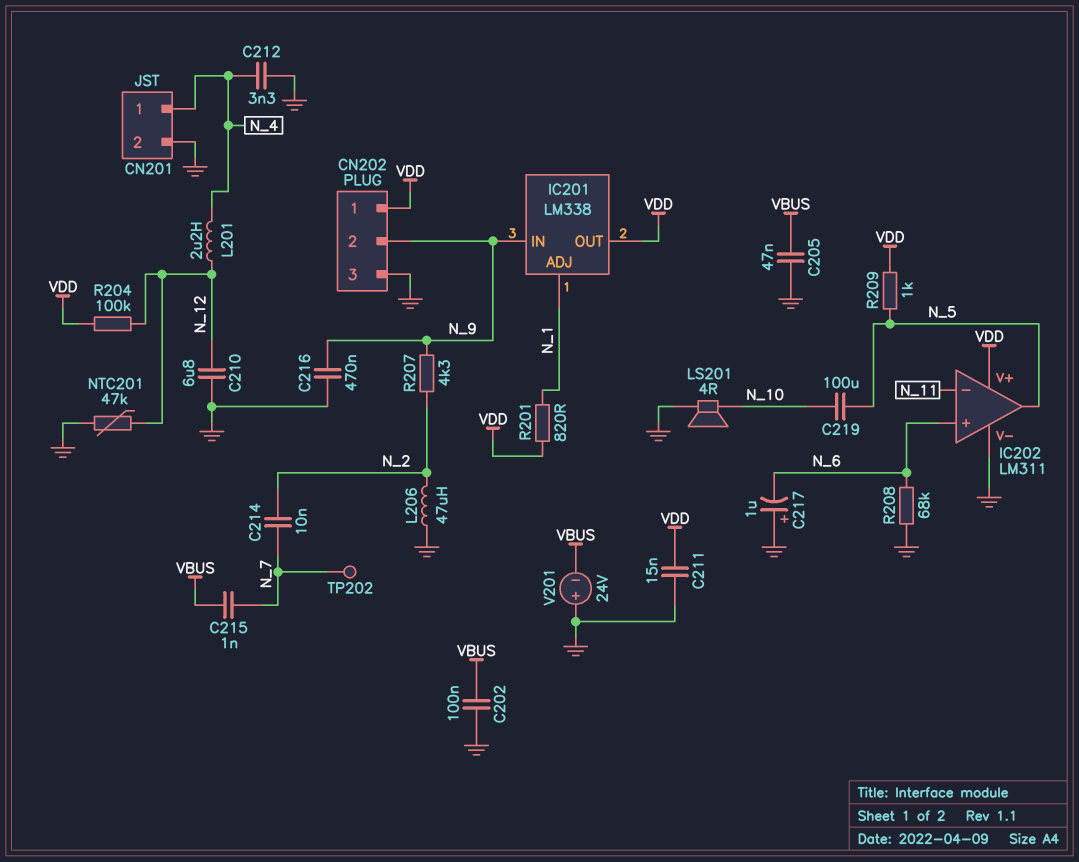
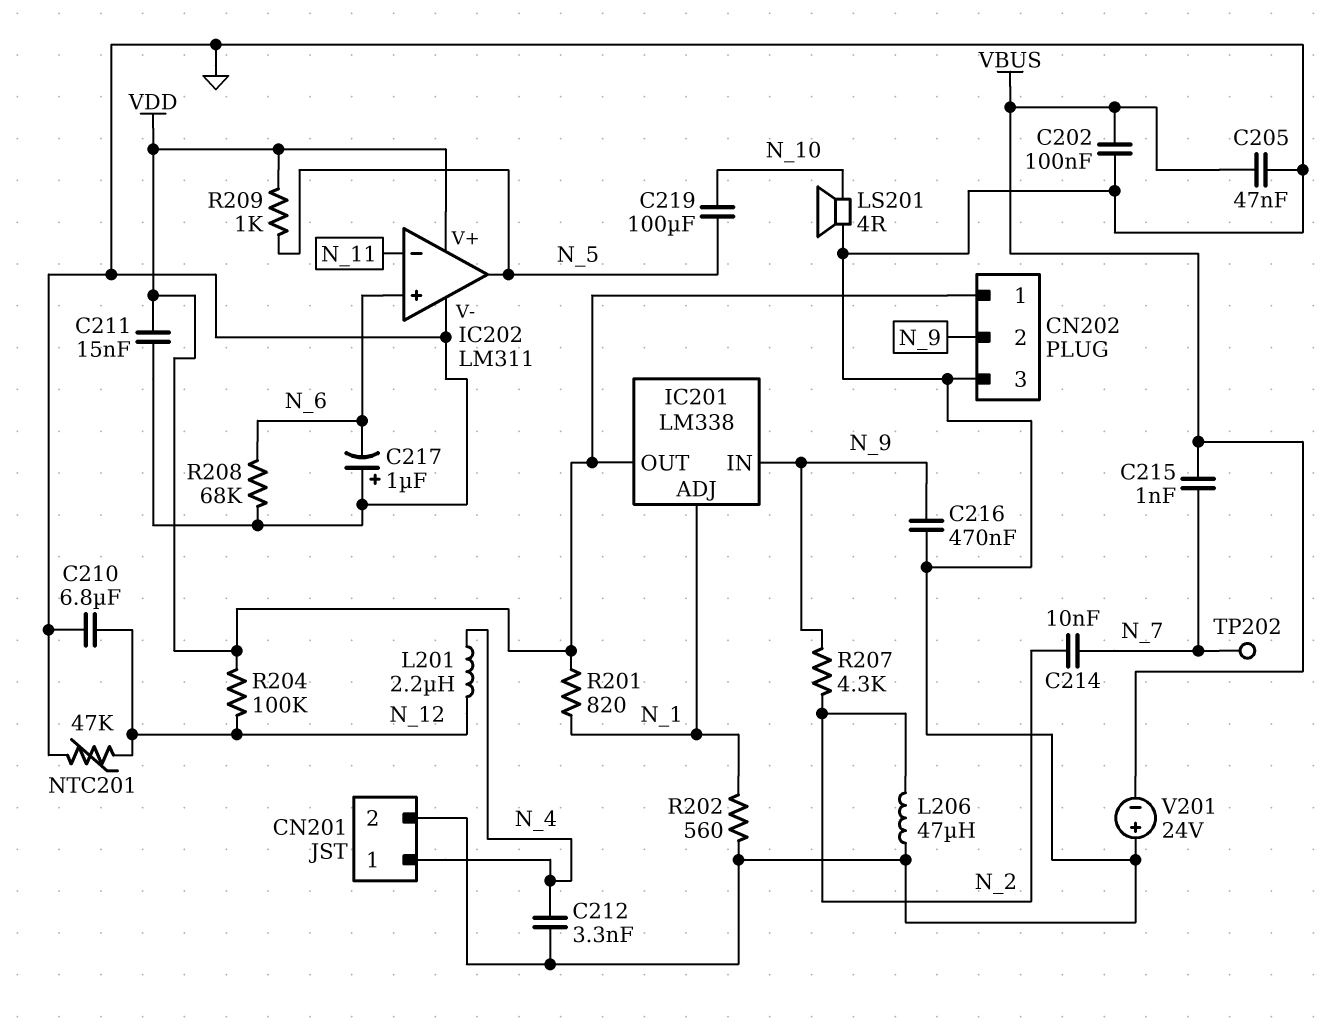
R202: none -> 560 (GND, N_1)

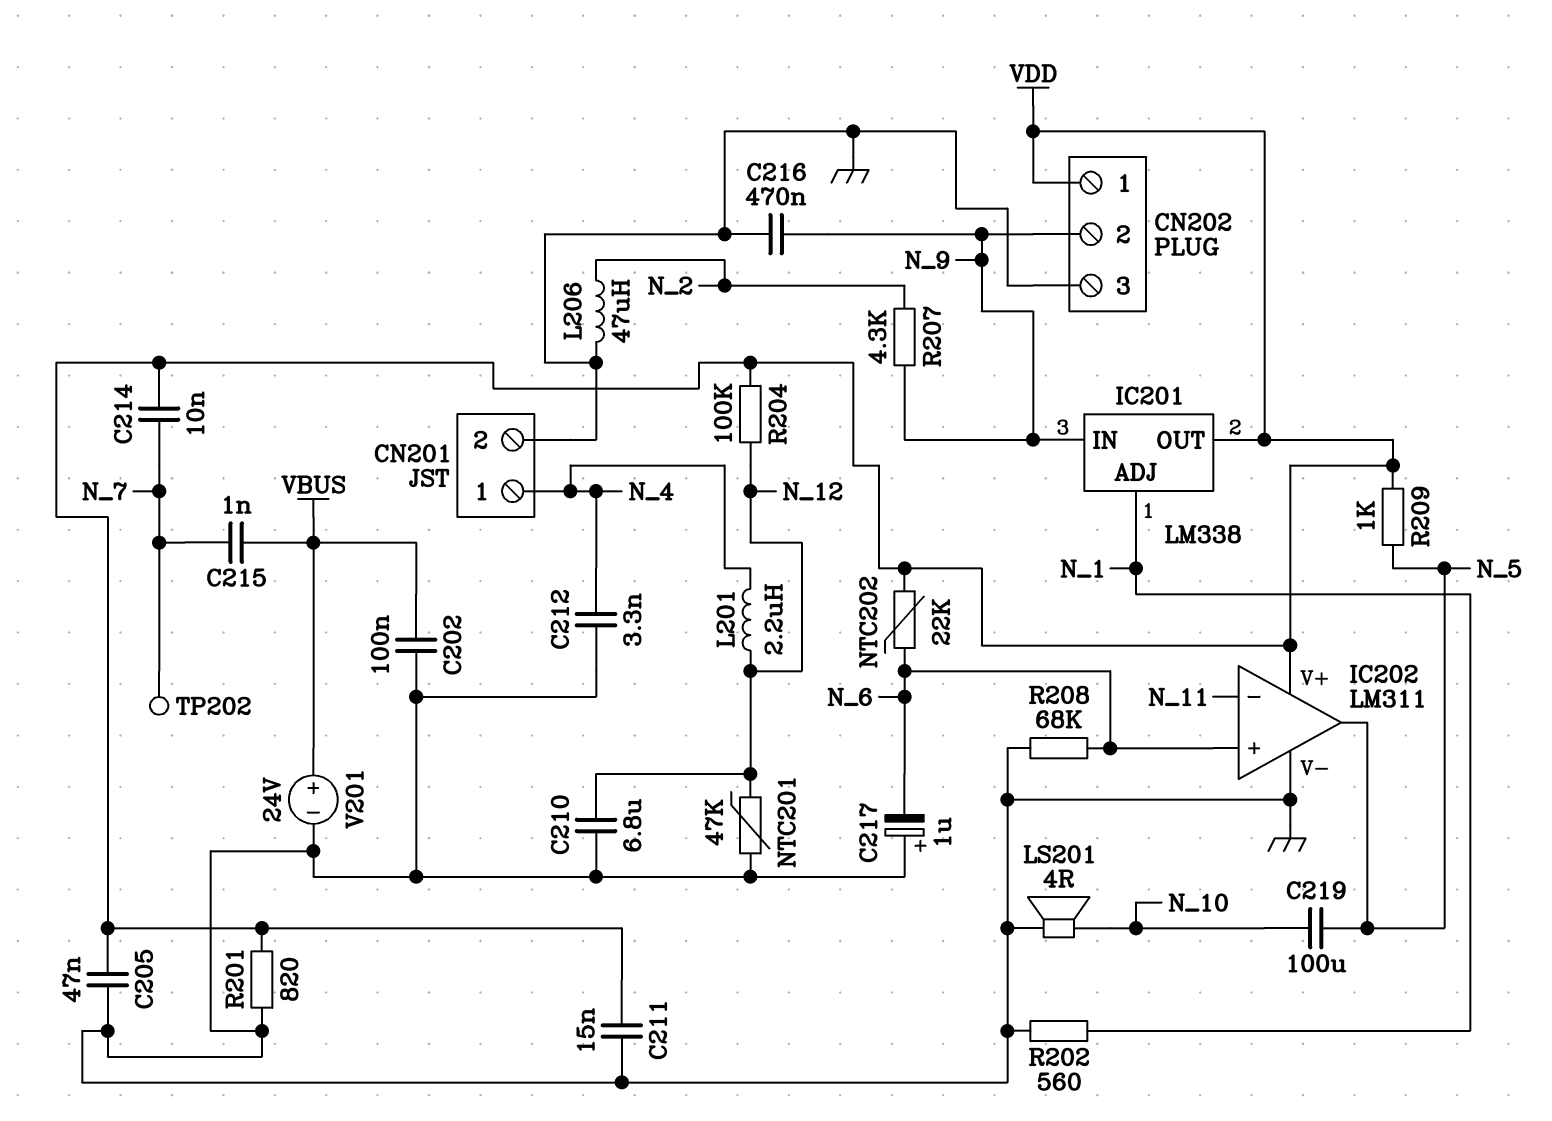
C205: 47nF (GND, VBUS) -> 47nF (GND, VDD)
C214: 10nF (N_2, N_7) -> 10nF (N_7, VDD)
NTC202: none -> 22k (N_6, VDD)
R201: 820 (N_1, VDD) -> 820 (GND, VDD)
V201: 24V (plus GND, minus VBUS) -> 24V (plus VBUS, minus GND)

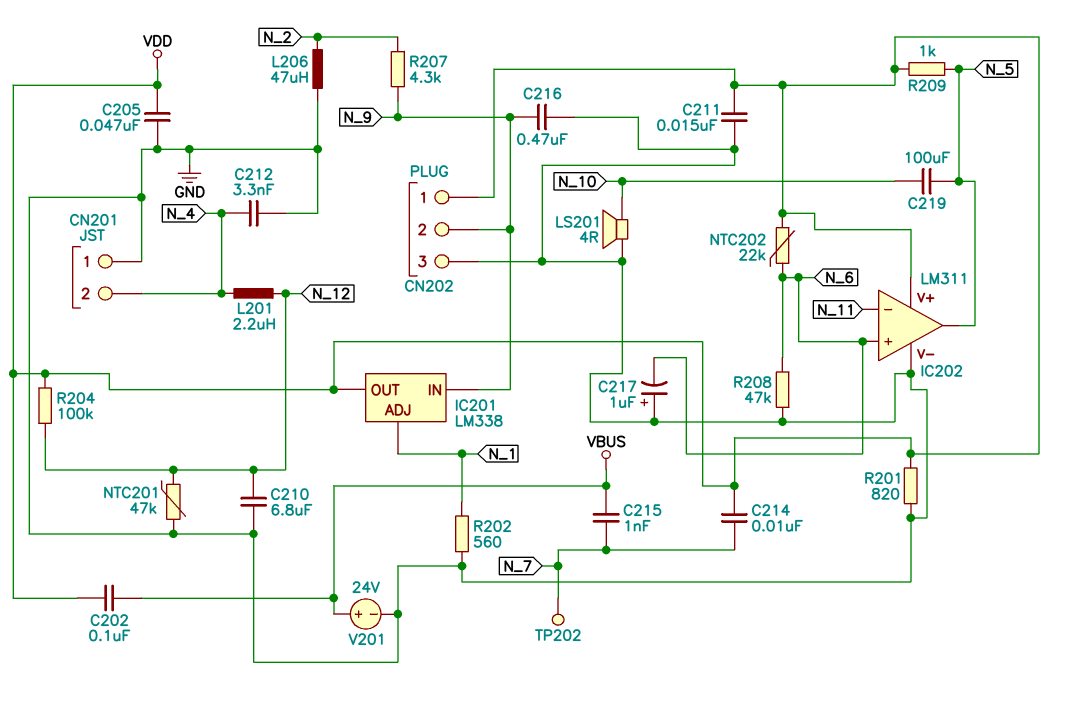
C202: 100nF (GND, VBUS) -> 100nF (VBUS, VDD)
CN201 pin 1: N_4 -> GND
CN201 pin 2: GND -> N_4
R208: 68k (GND, N_6) -> 47k (GND, N_6)

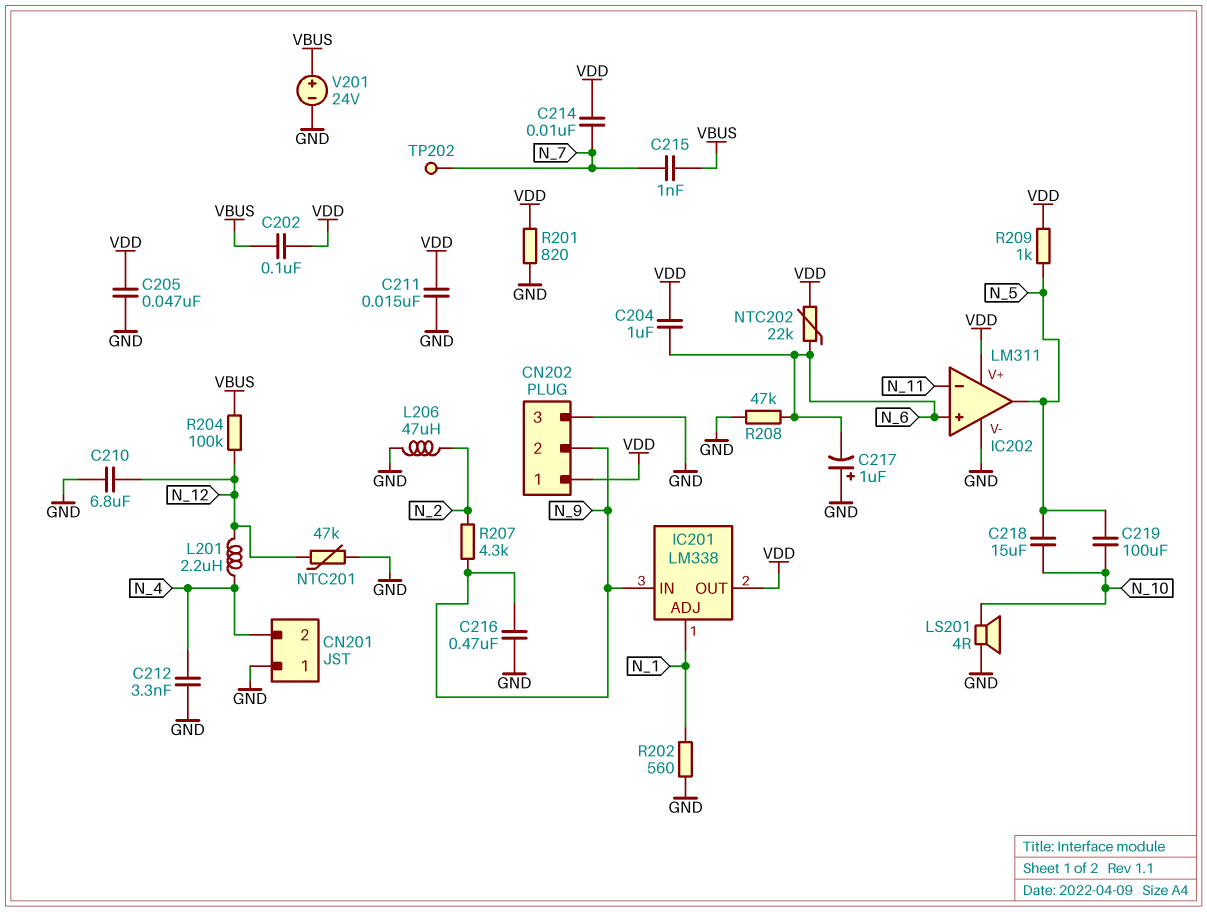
C204: none -> 1uF (N_6, VDD)
C218: none -> 15uF (N_5, N_10)
R204: 100k (N_12, VDD) -> 100k (N_12, VBUS)

